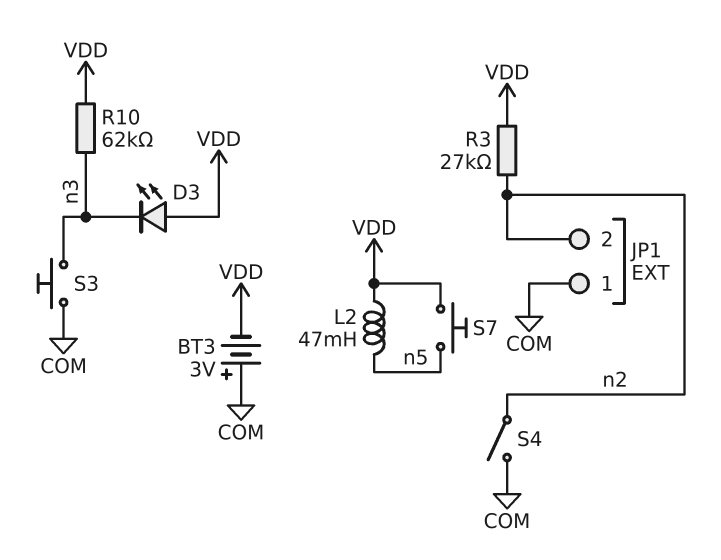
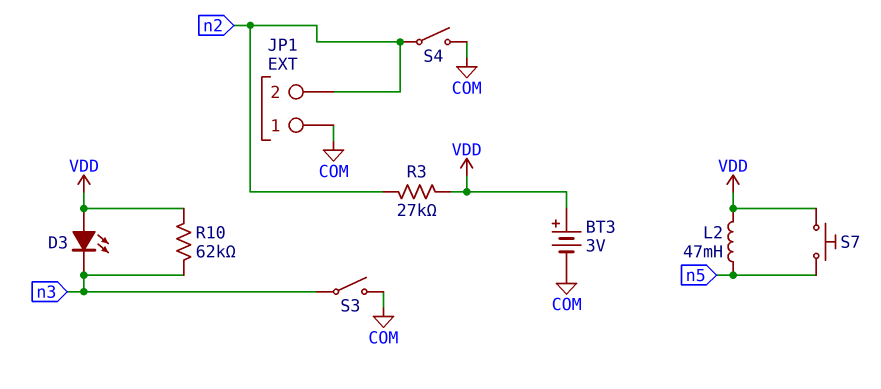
BT3: 3V (plus COM, minus VDD) -> 3V (plus VDD, minus COM)
S3: button (COM, n3) -> switch (COM, n3)

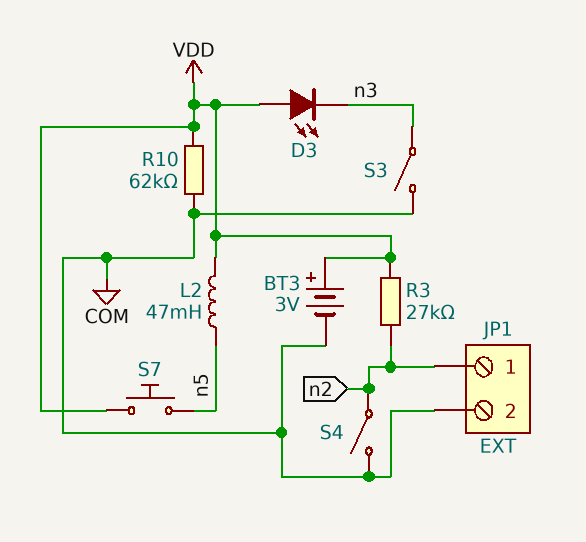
JP1 pin 1: COM -> n2
JP1 pin 2: n2 -> COM
R10: 62k (VDD, n3) -> 62k (COM, VDD)

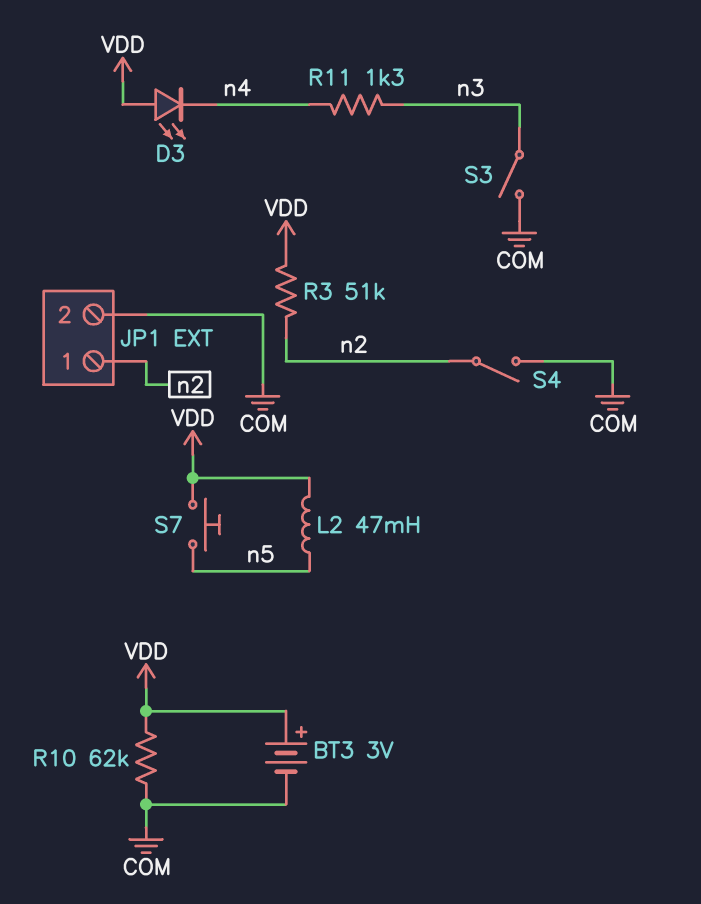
D3: LED (A VDD, K n3) -> LED (A VDD, K n4)
R3: 27k (VDD, n2) -> 51k (VDD, n2)
R11: none -> 1.3k (n3, n4)

